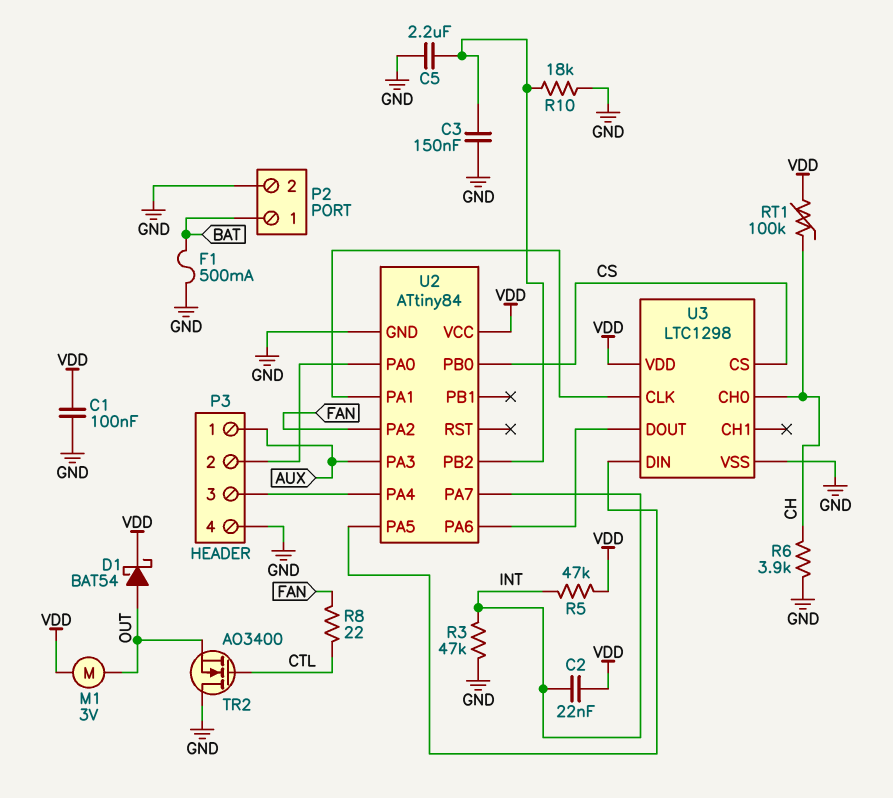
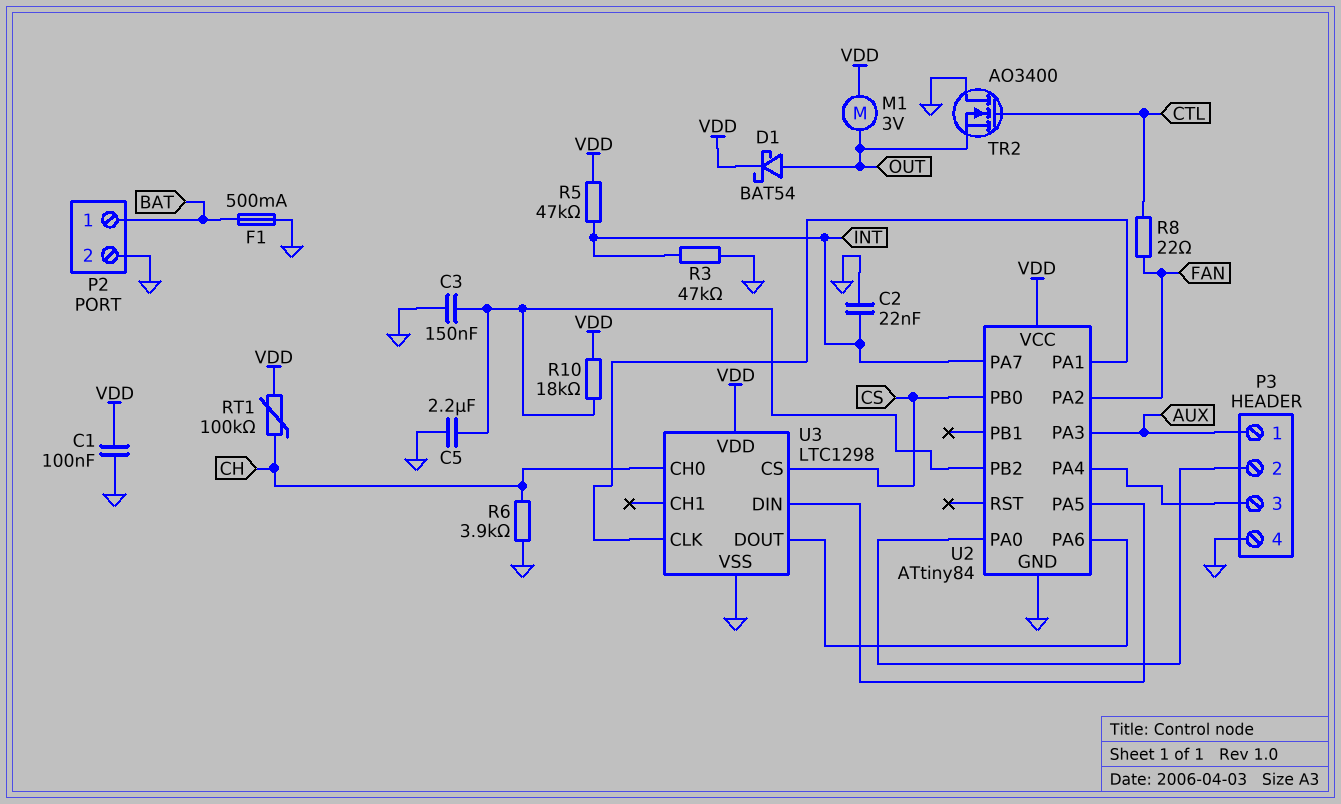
C2: 22nF (INT, VDD) -> 22nF (GND, INT)
R10: 18k (GND, U2/PB2) -> 18k (U2/PB2, VDD)

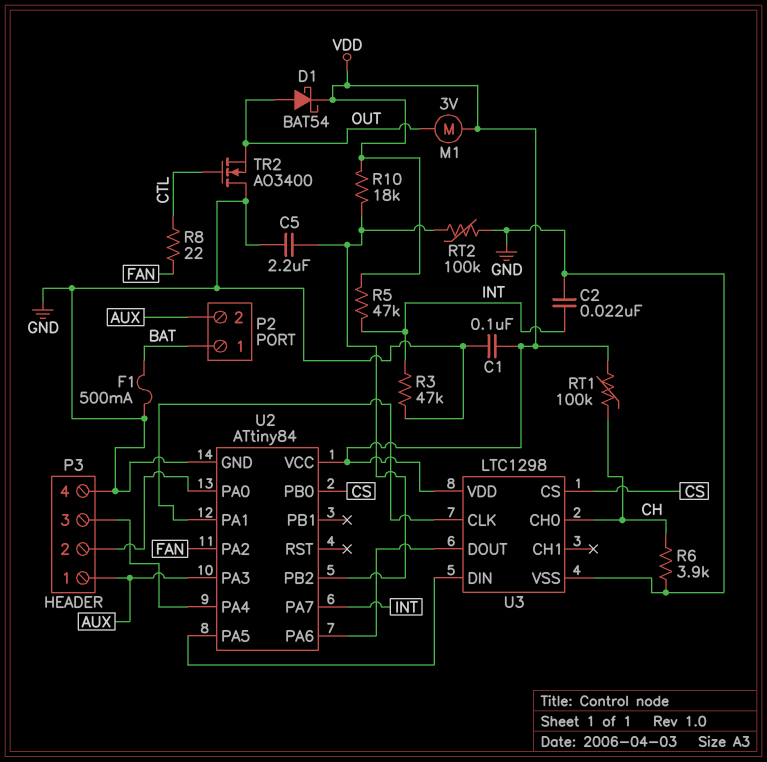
C3: 150nF (GND, U2/PB2) -> none
P2 pin 2: GND -> AUX
RT2: none -> 100k (GND, U2/PB2)

